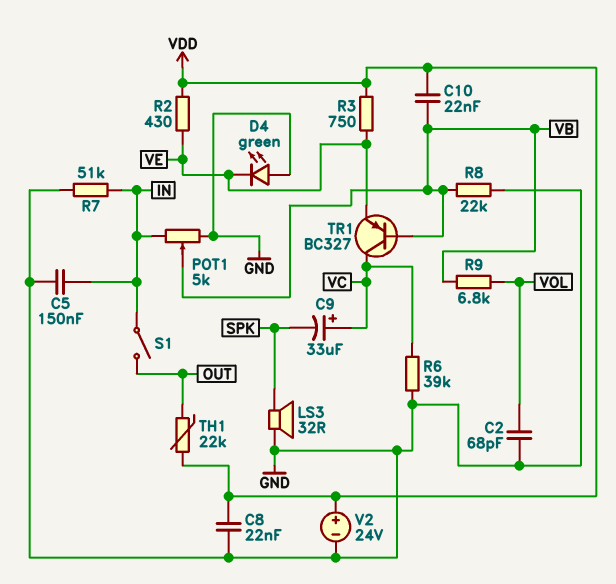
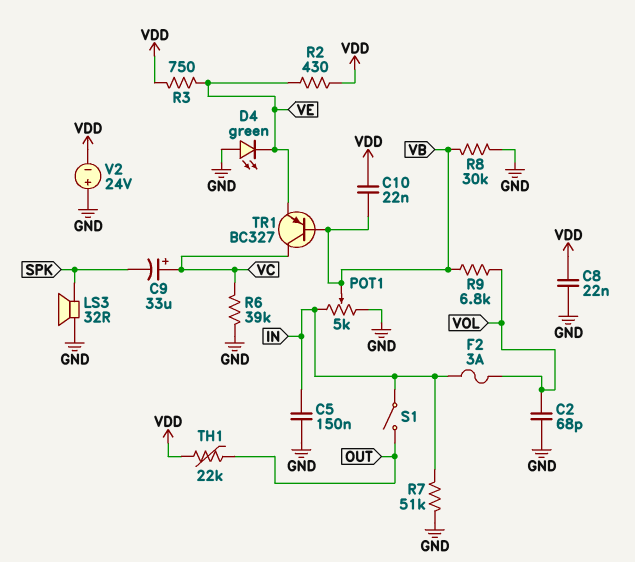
F2: none -> 3A (IN, VOL)
R8: 22k (GND, VB) -> 30k (GND, VB)
V2: 24V (plus VDD, minus GND) -> 24V (plus GND, minus VDD)

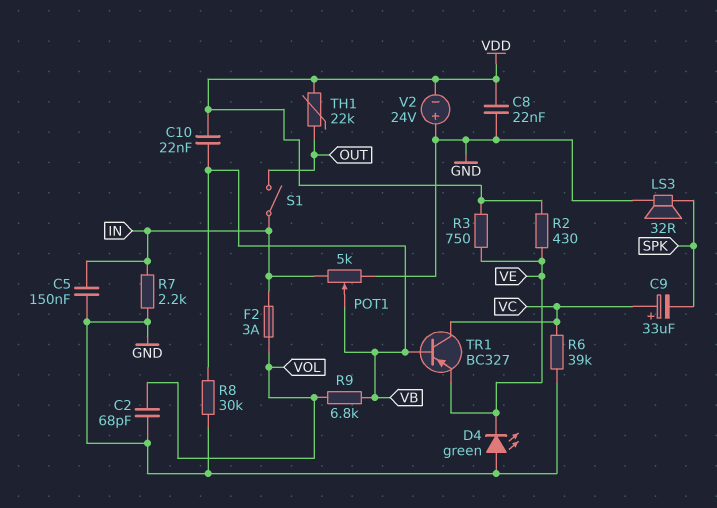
R7: 51k (GND, IN) -> 2.2k (GND, IN)

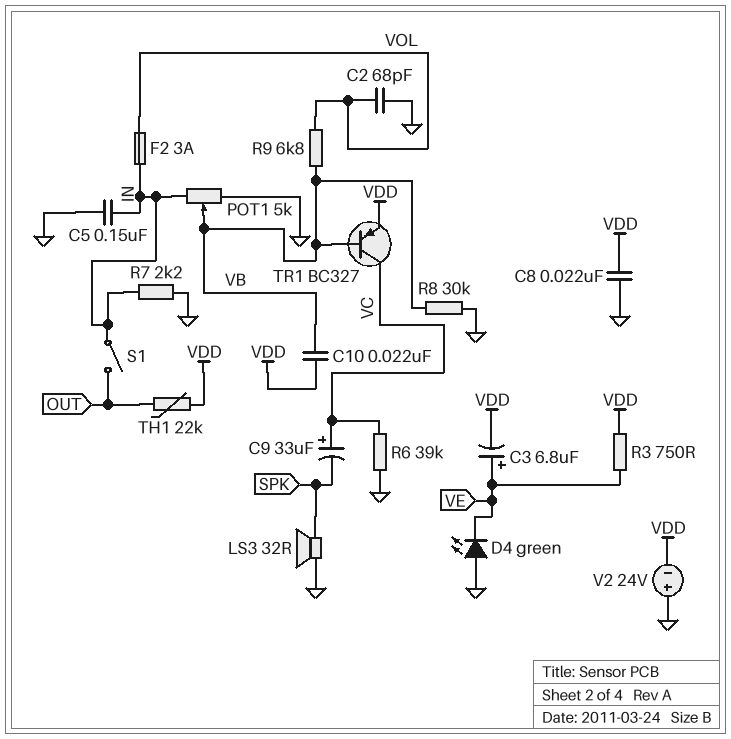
C3: none -> 6.8uF (plus VE, minus VDD)
R2: 430 (VDD, VE) -> none
TR1: PNP BC327 (B VB, C VC, E VE) -> PNP BC327 (B VB, C VC, E VDD)

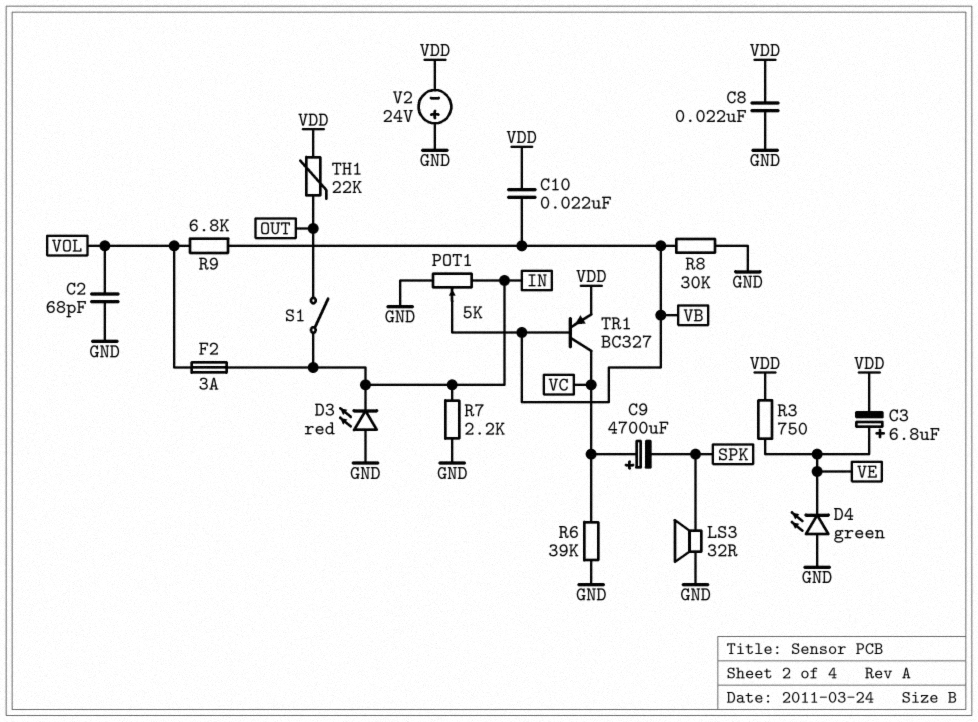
C5: 150nF (GND, IN) -> none
C9: 33uF (plus VC, minus SPK) -> 4700uF (plus VC, minus SPK)
D3: none -> LED red (A GND, K IN)

